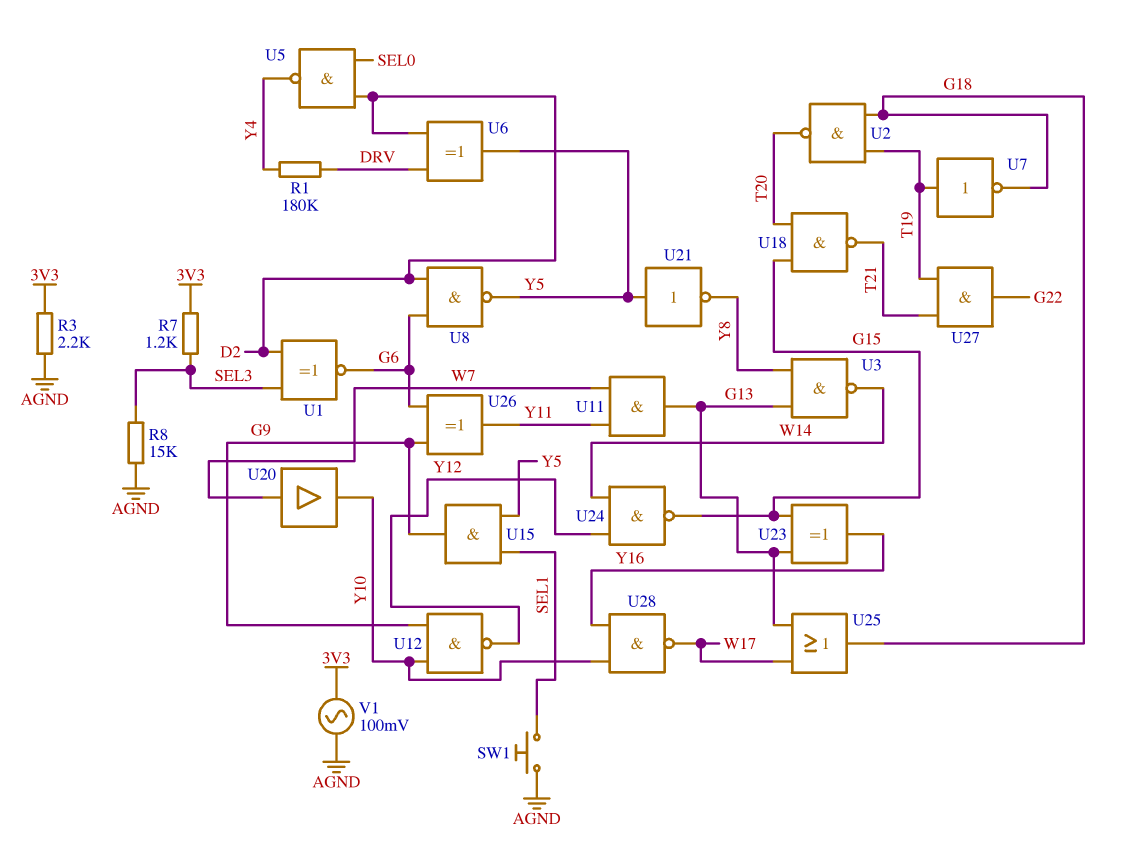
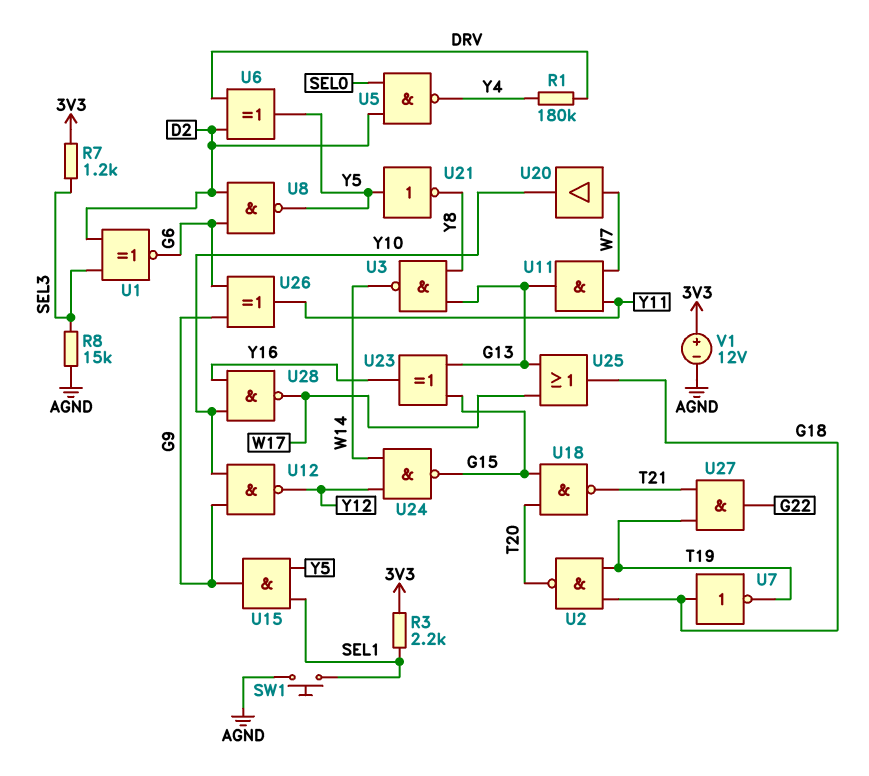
R3: 2.2k (3V3, AGND) -> 2.2k (3V3, SEL1)
U7: NOT (in T19, out G18) -> NOT (in G18, out T19)
V1: AC 100mV (3V3, AGND) -> 12V (plus 3V3, minus AGND)

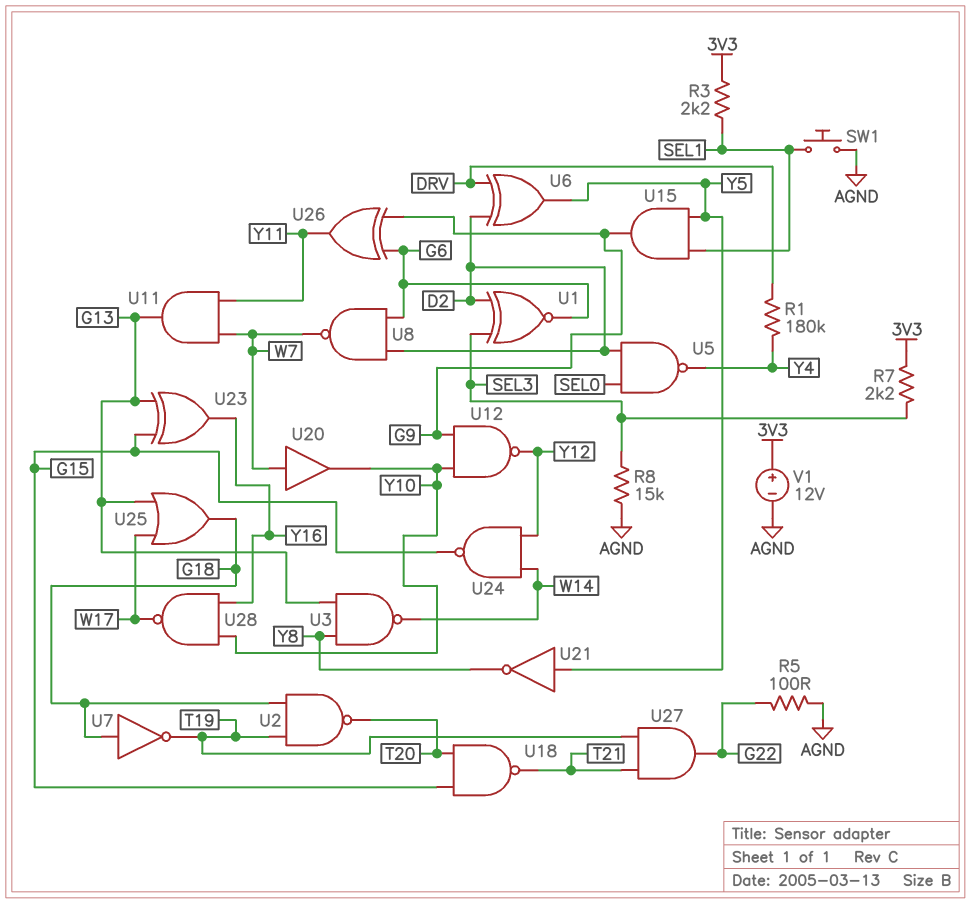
R5: none -> 100 (AGND, G22)
R7: 1.2k (3V3, SEL3) -> 2.2k (3V3, SEL3)
U8: NAND (in D2, in G6, out Y5) -> NAND (in D2, in G6, out W7)

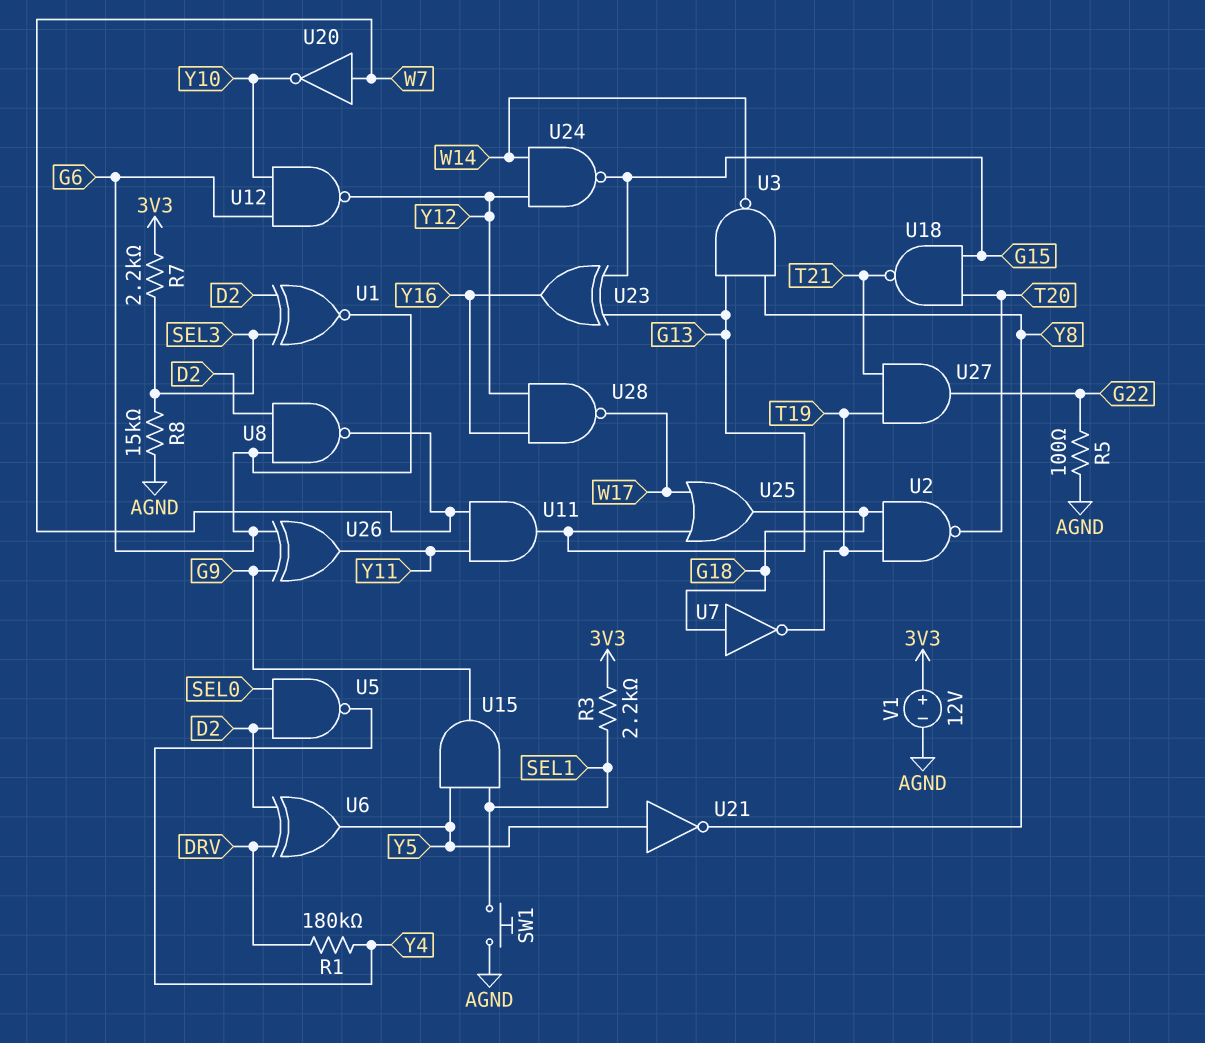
U12: NAND (in G9, in Y10, out Y12) -> NAND (in G6, in Y10, out Y12)
U20: buffer (in W7, out Y10) -> NOT (in W7, out Y10)
U28: NAND (in Y10, in Y16, out W17) -> NAND (in Y12, in Y16, out W17)

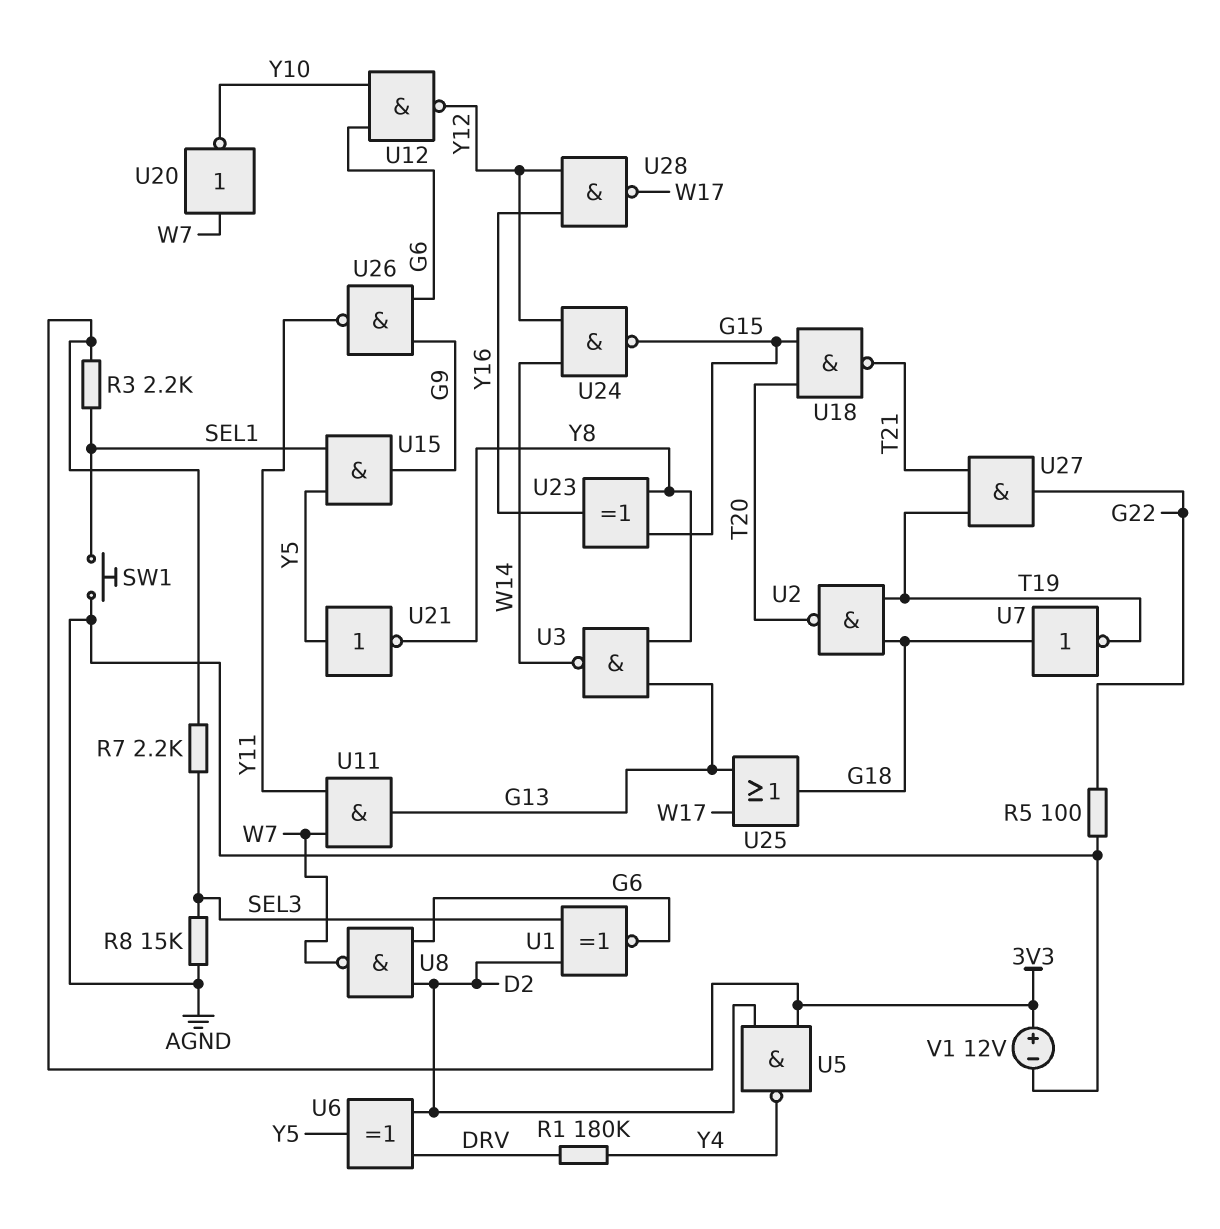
U5: NAND (in D2, in SEL0, out Y4) -> NAND (in 3V3, in D2, out Y4)
U23: XOR (in G13, in G15, out Y16) -> XOR (in G15, in Y8, out Y16)
U26: XOR (in G6, in G9, out Y11) -> NAND (in G6, in G9, out Y11)

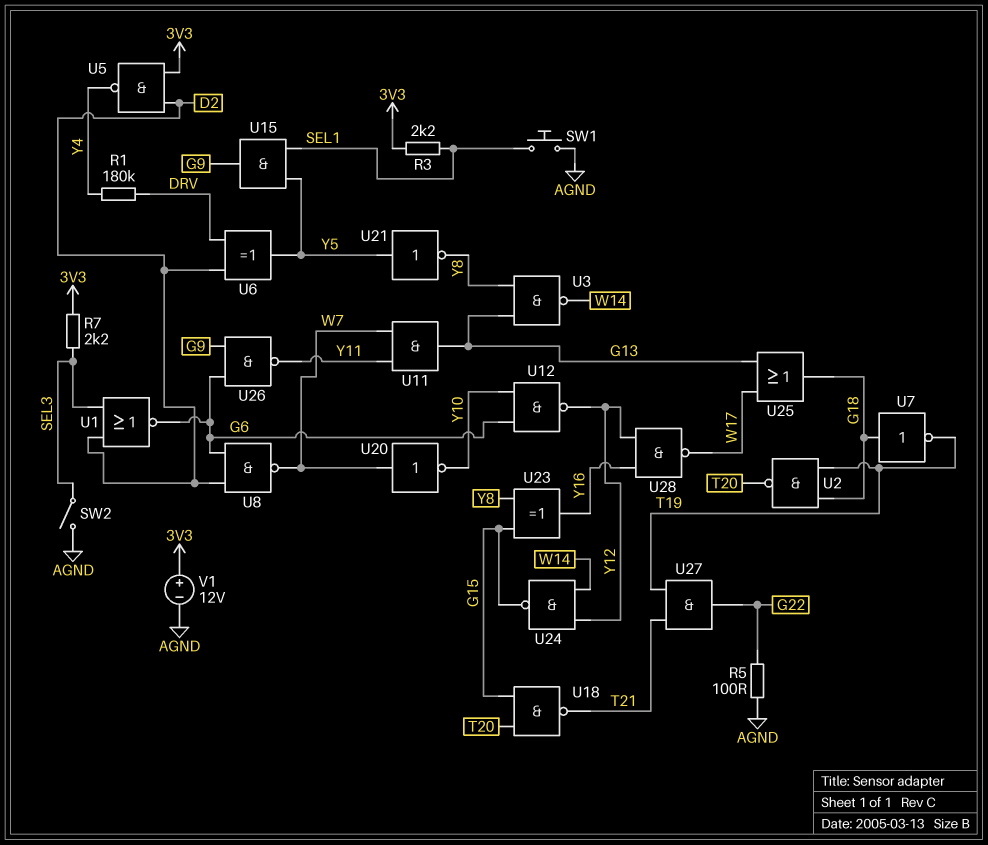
R8: 15k (AGND, SEL3) -> none
SW2: none -> switch (AGND, SEL3)
U1: XNOR (in D2, in SEL3, out G6) -> NOR (in D2, in SEL3, out G6)

